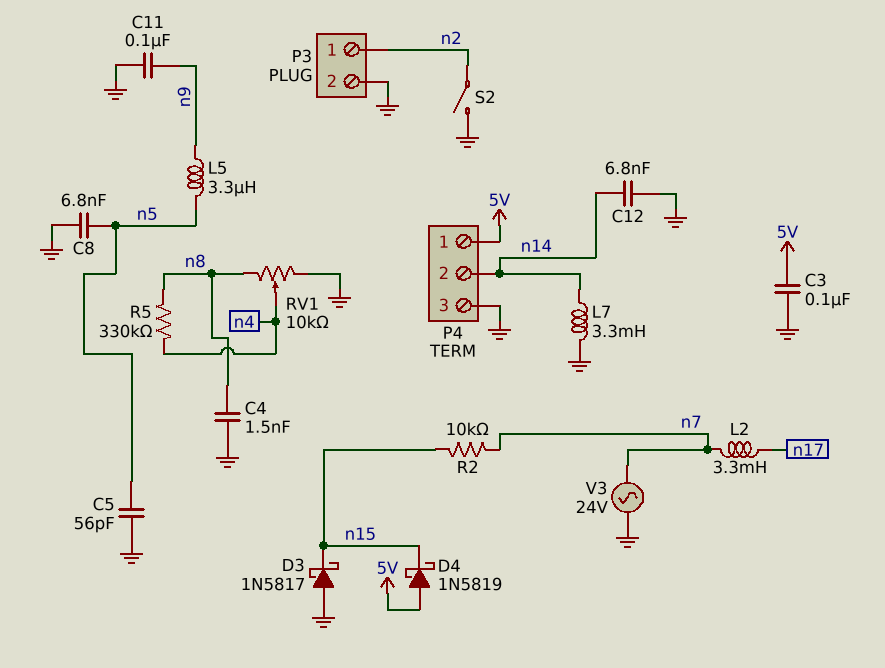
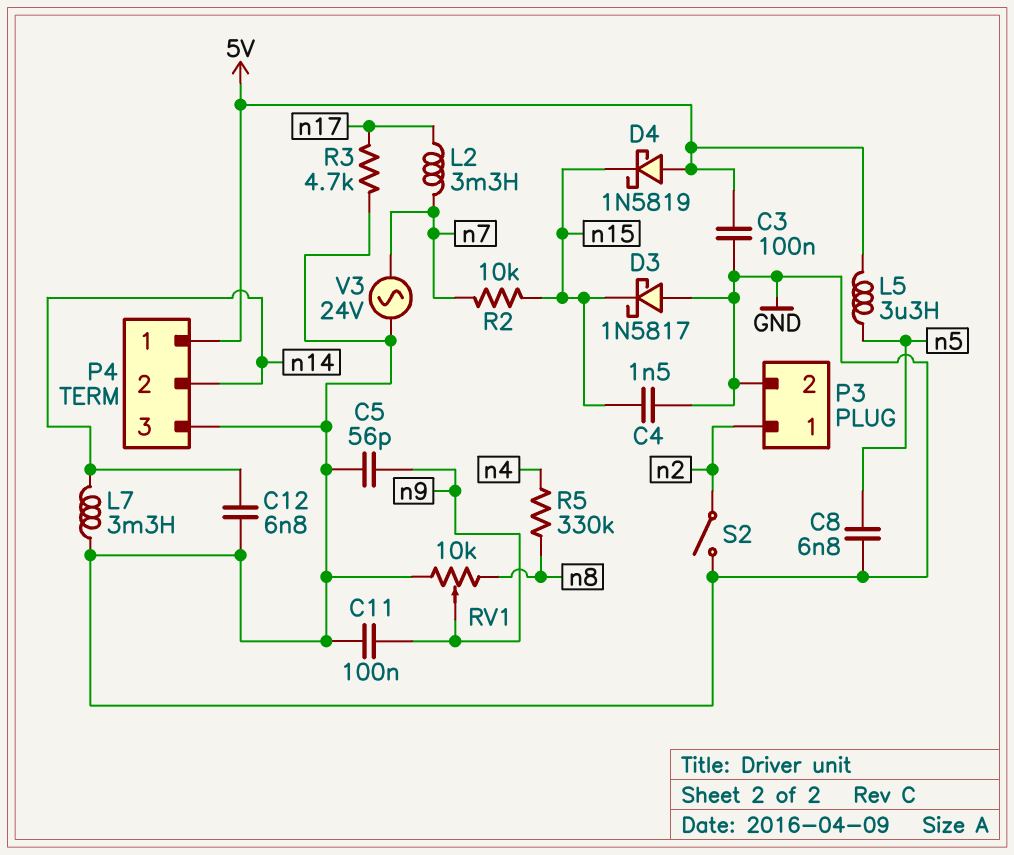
C4: 1.5nF (GND, n8) -> 1.5nF (GND, n15)
C5: 56pF (GND, n5) -> 56pF (GND, n9)
L5: 3.3uH (n5, n9) -> 3.3uH (5V, n5)
R3: none -> 4.7k (GND, n17)
RV1: 10k (GND, n8, wiper n4) -> 10k (GND, n8, wiper n9)

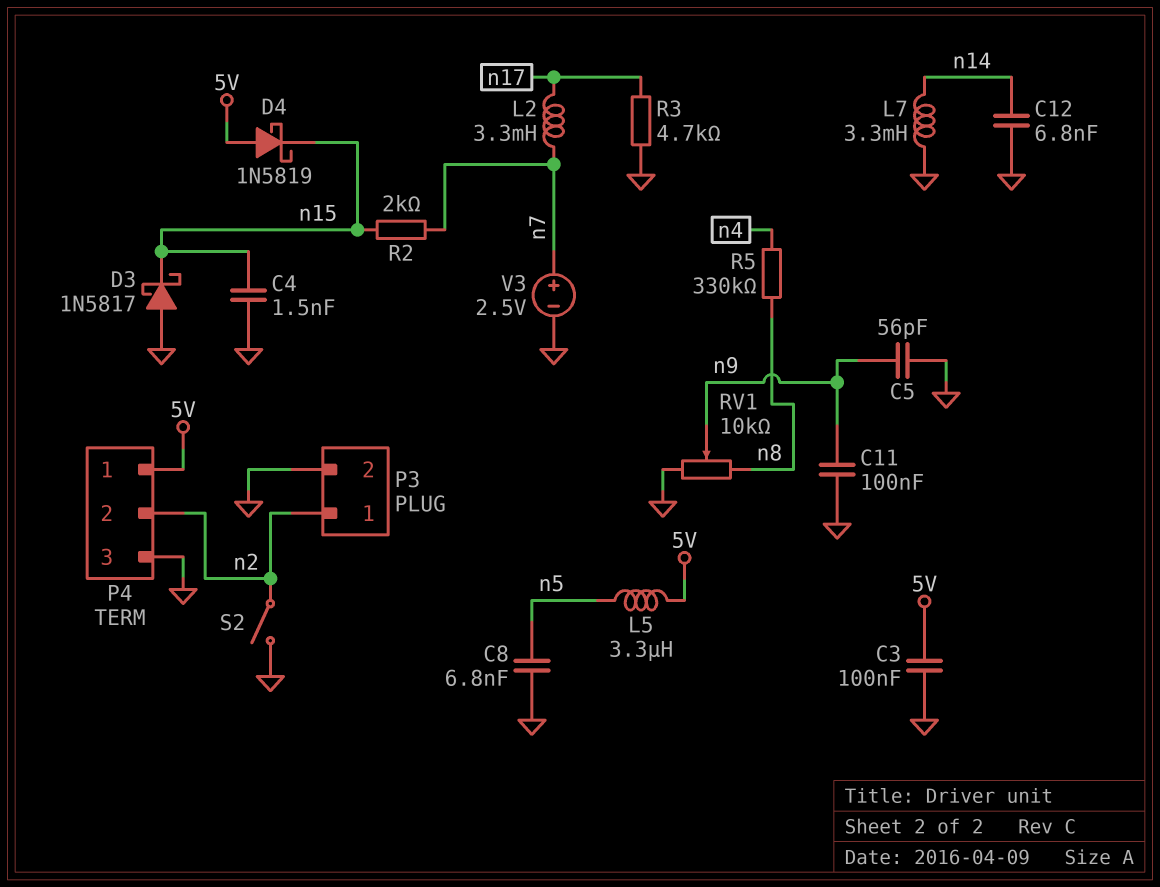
P4 pin 2: n14 -> n2
R2: 10k (n7, n15) -> 2k (n7, n15)
V3: AC 24V (GND, n7) -> 2.5V (plus n7, minus GND)

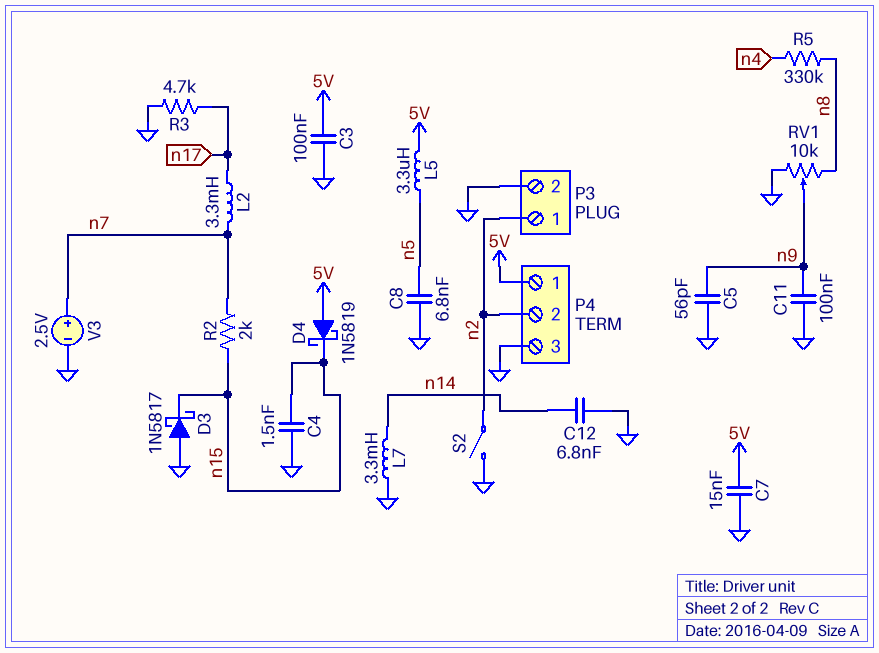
C7: none -> 15nF (5V, GND)

